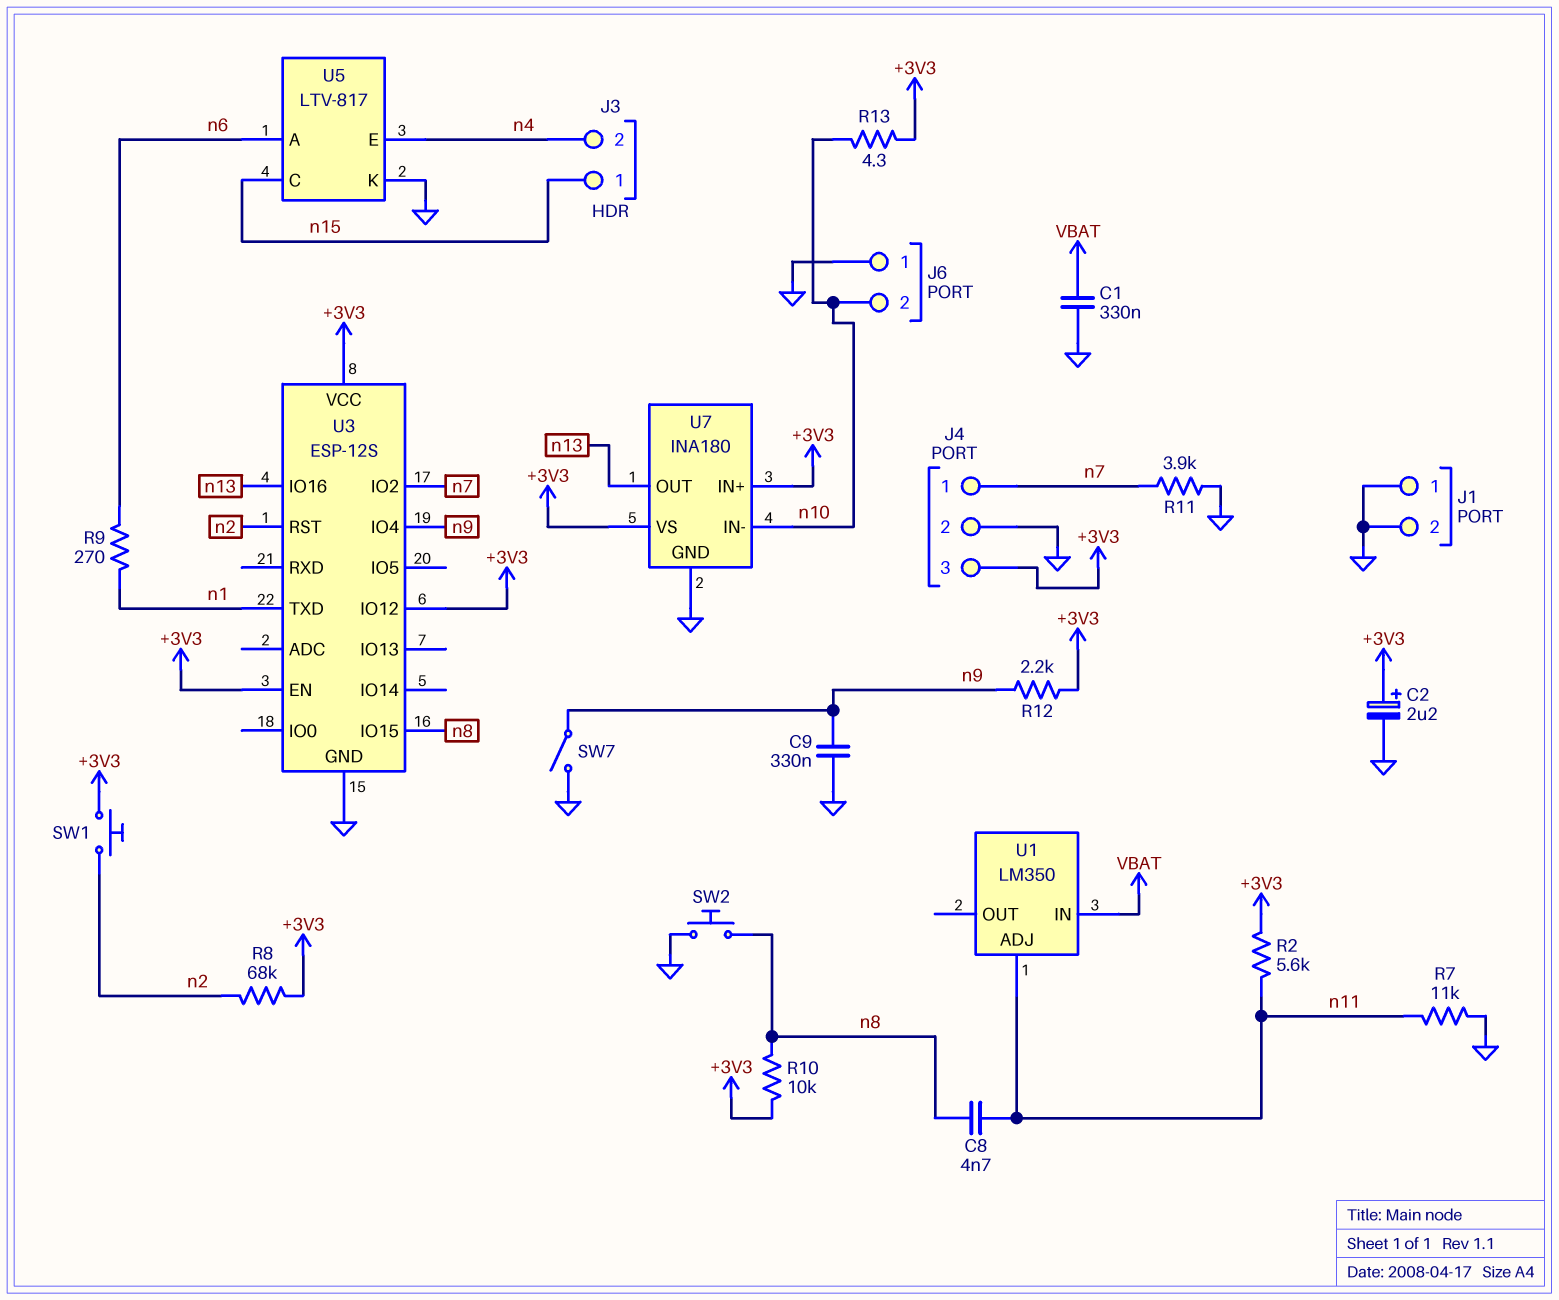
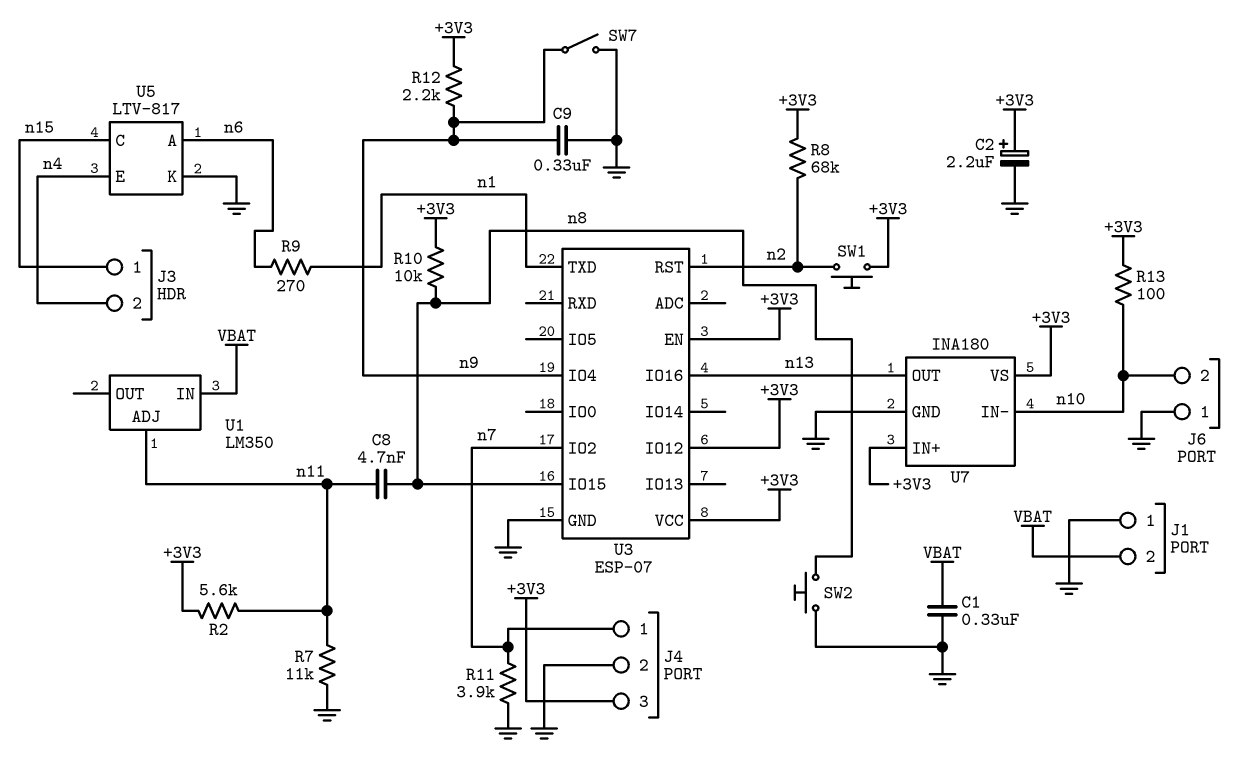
J1 pin 2: GND -> VBAT
R13: 4.3 (+3V3, n10) -> 100 (+3V3, n10)
U3: ESP-12S -> ESP-07

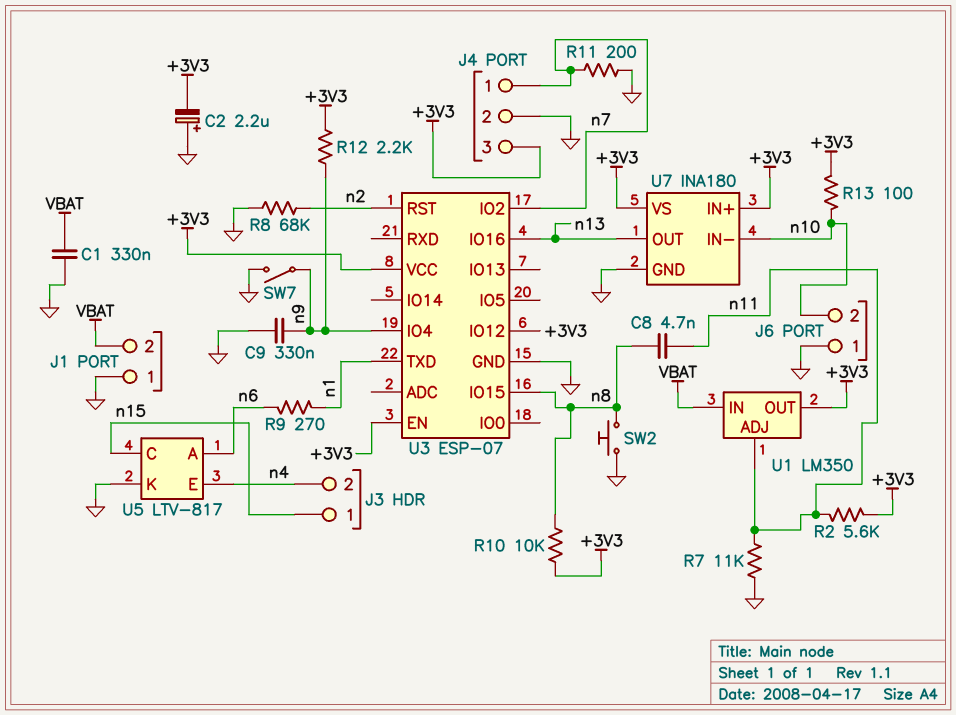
C2: 2.2uF (plus +3V3, minus GND) -> 2.2uF (plus GND, minus +3V3)
R8: 68k (+3V3, n2) -> 68k (GND, n2)
R11: 3.9k (GND, n7) -> 200 (GND, n7)
SW1: button (+3V3, n2) -> none
U1 pin OUT: none -> +3V3

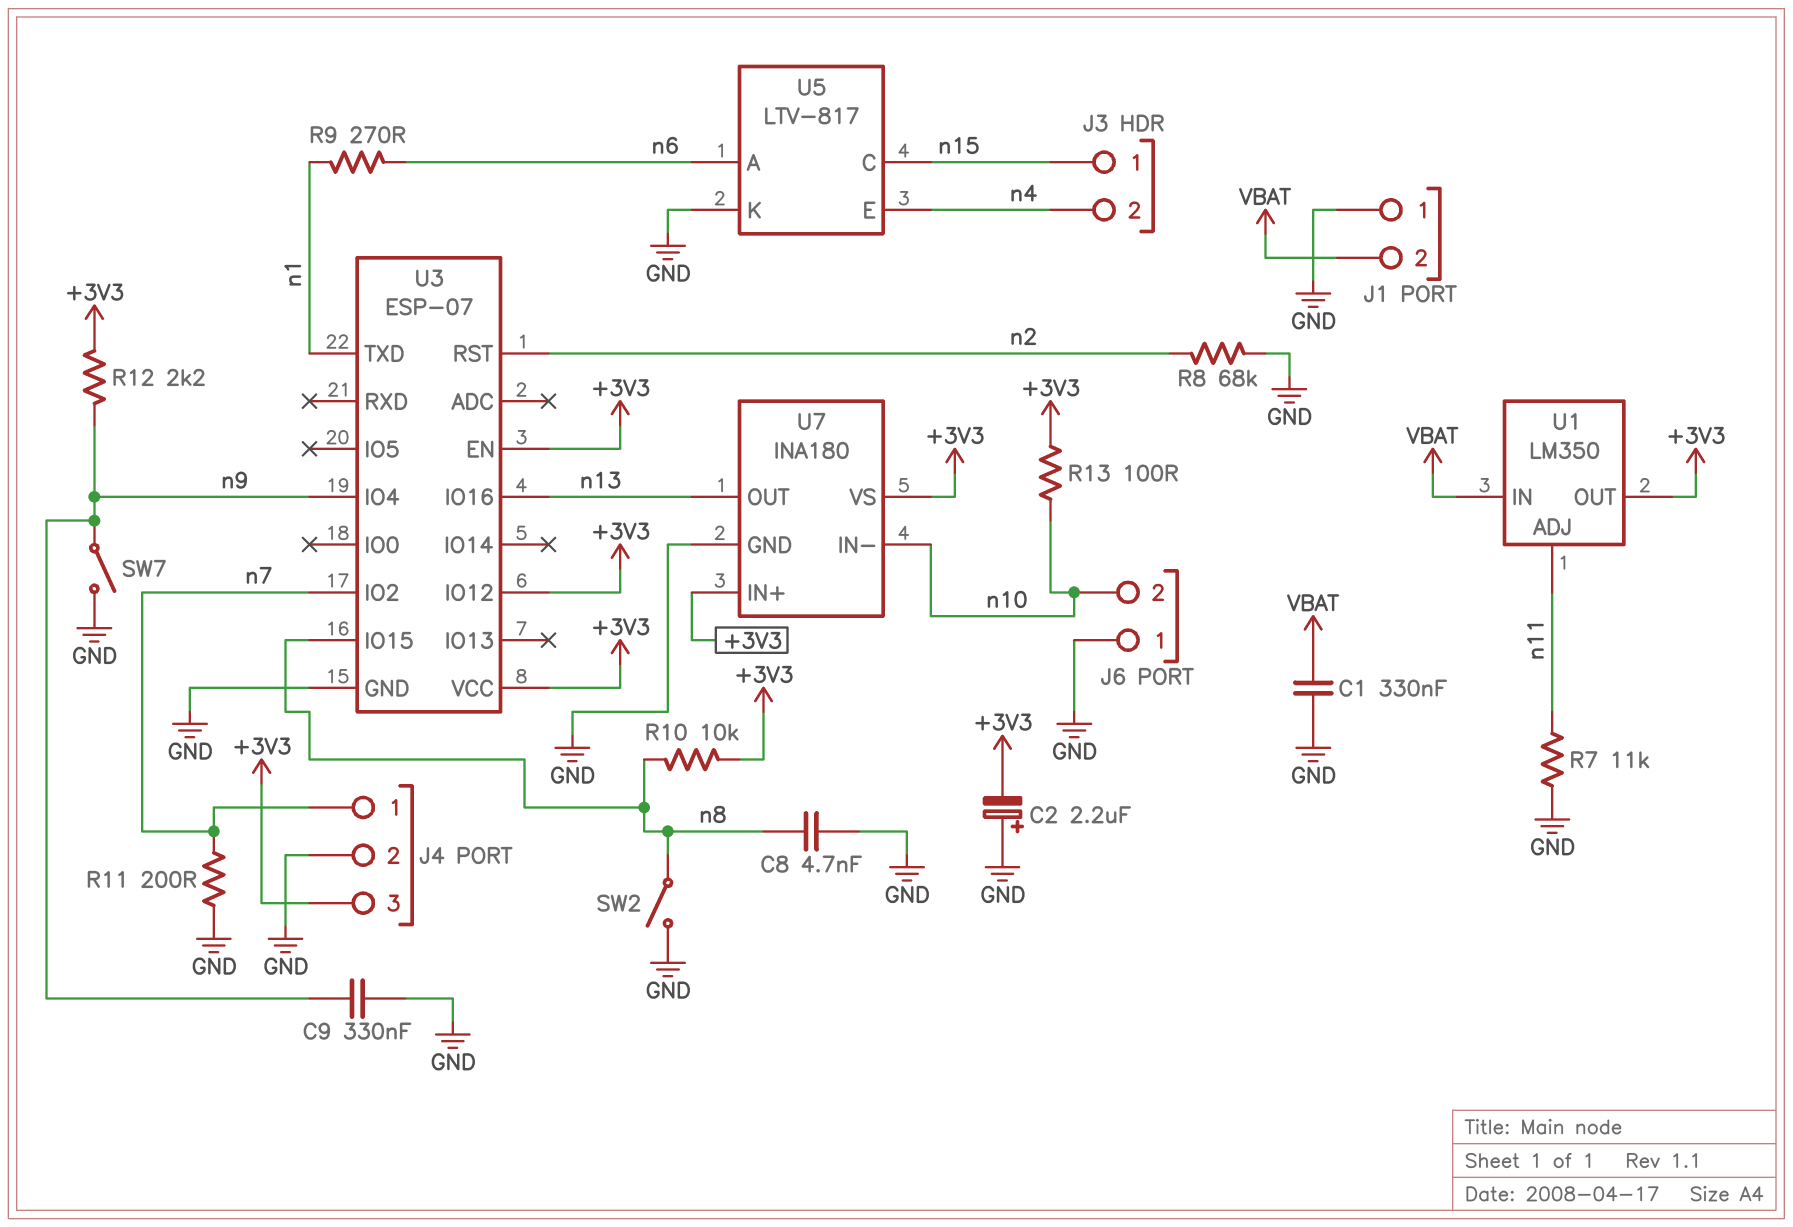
C8: 4.7nF (n8, n11) -> 4.7nF (GND, n8)
R2: 5.6k (+3V3, n11) -> none
SW2: button (GND, n8) -> switch (GND, n8)

